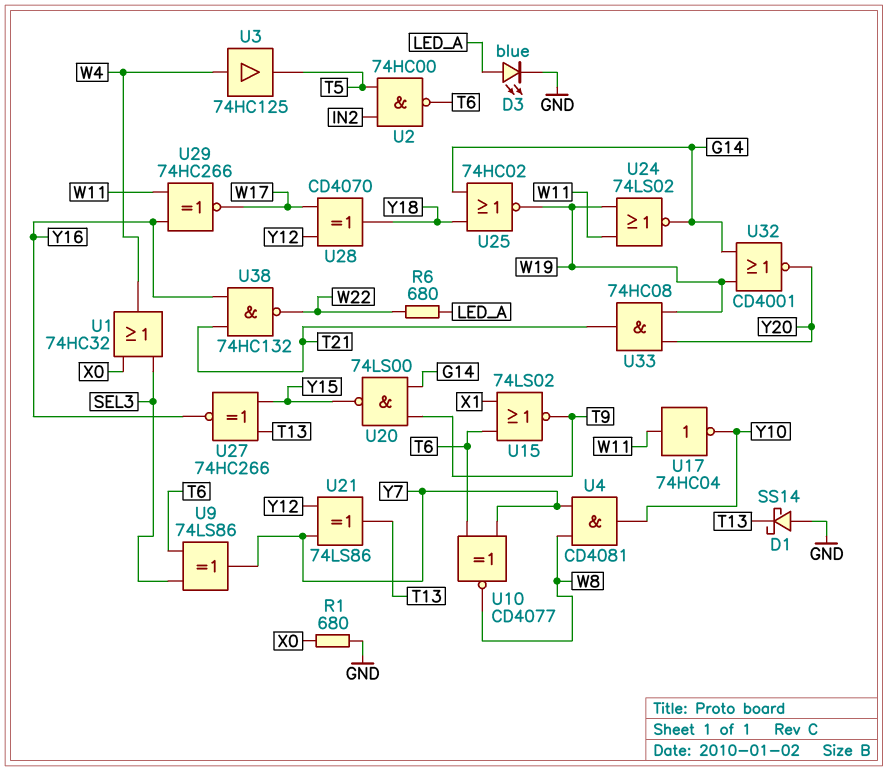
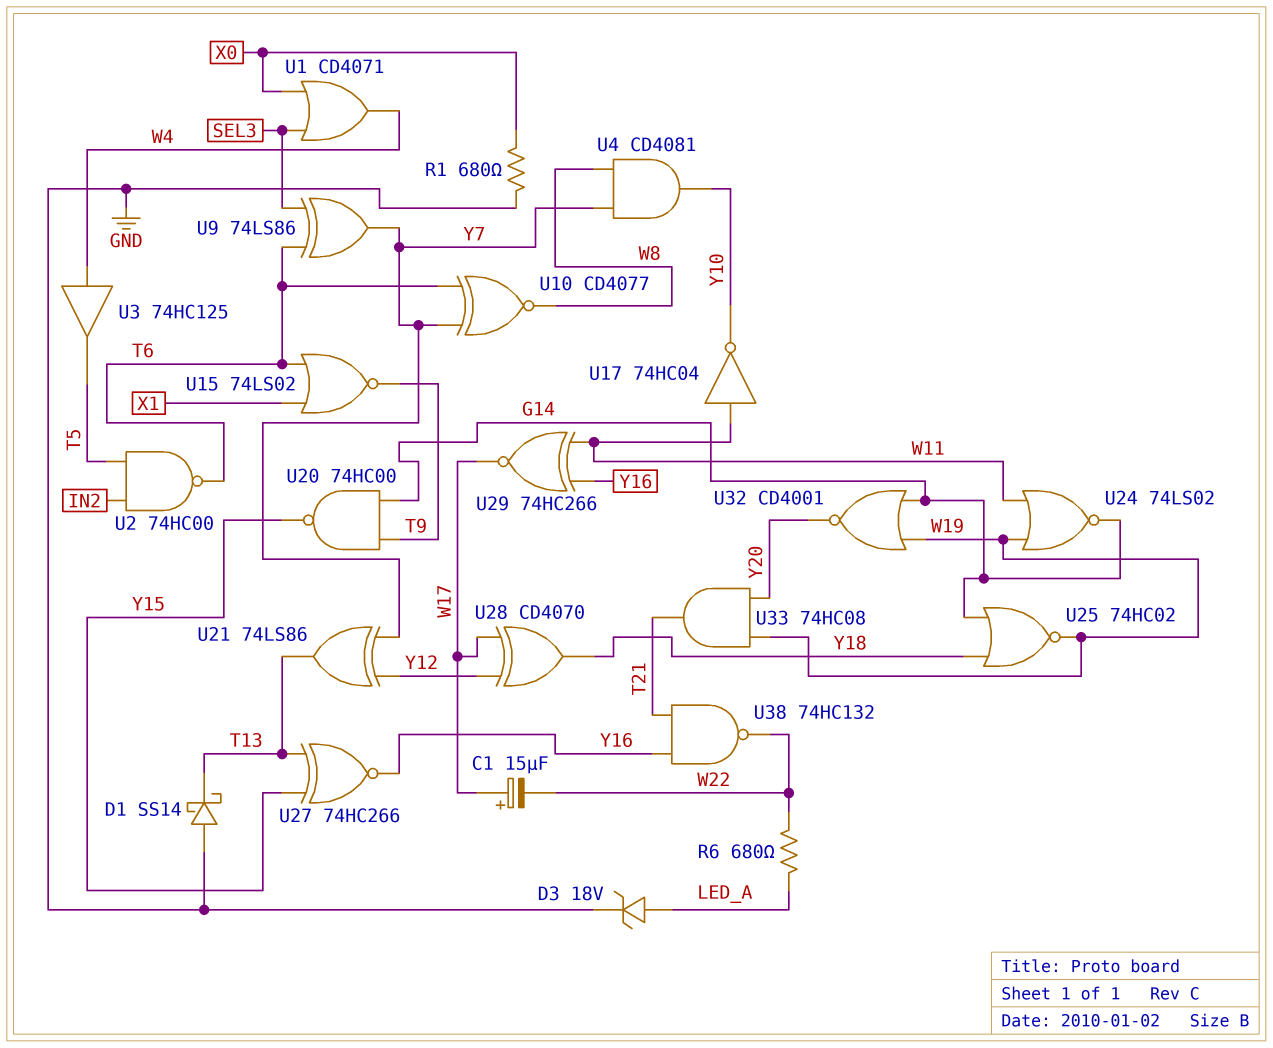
C1: none -> 15uF (plus W17, minus W22)
D3: LED blue (A LED_A, K GND) -> zener 18V (A LED_A, K GND)
U1: OR 74HC32 (in SEL3, in X0, out W4) -> OR CD4071 (in SEL3, in X0, out W4)
U20: NAND 74LS00 (in G14, in T9, out Y15) -> NAND 74HC00 (in G14, in T9, out Y15)

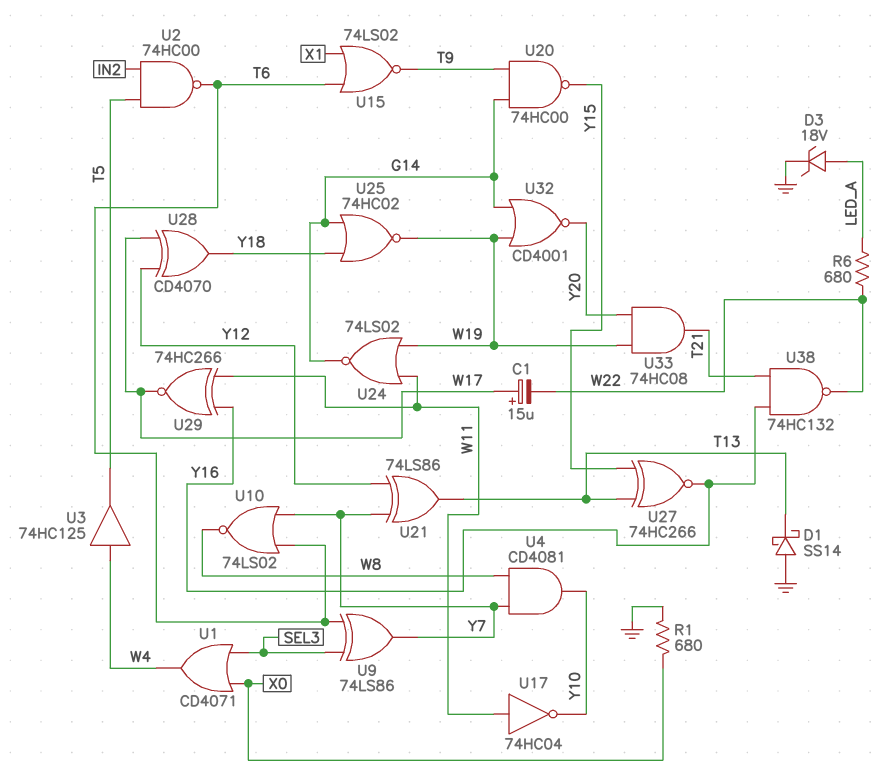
U10: XNOR CD4077 (in T6, in Y7, out W8) -> NOR 74LS02 (in T6, in Y7, out W8)

